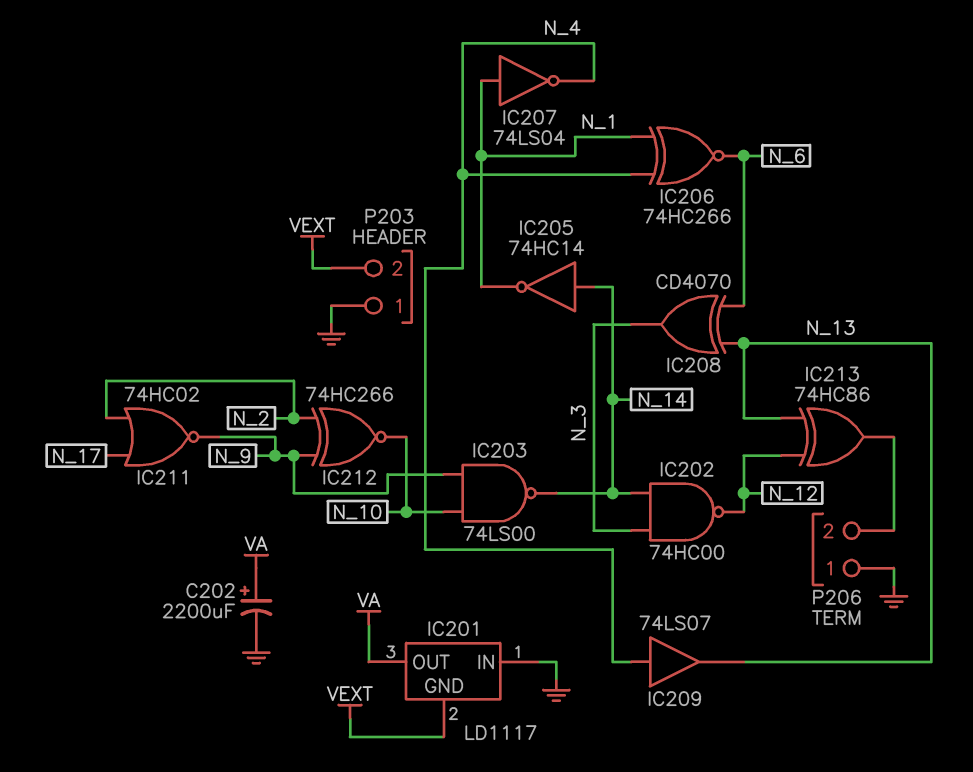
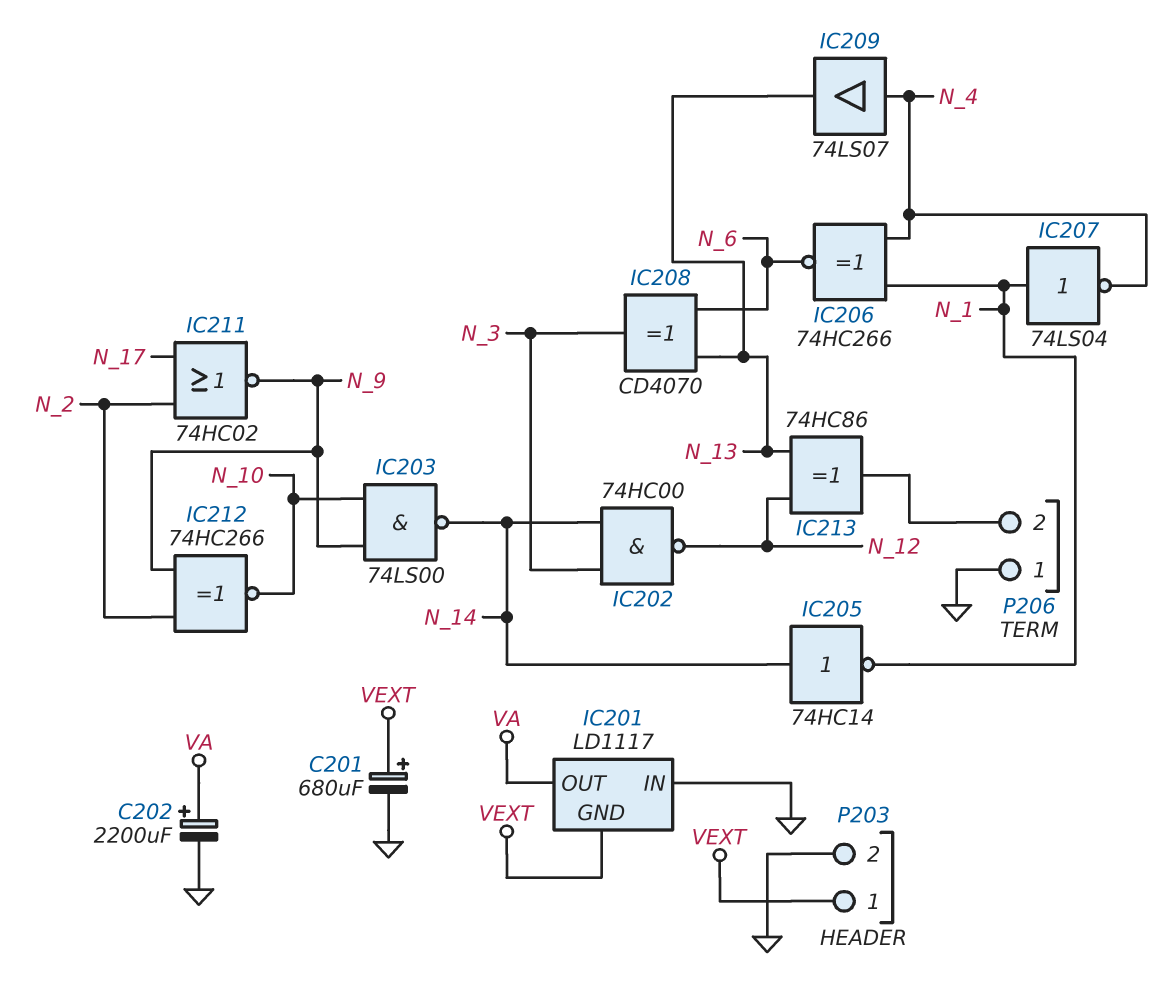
C201: none -> 680uF (plus VEXT, minus GND)
P203 pin 1: GND -> VEXT
P203 pin 2: VEXT -> GND

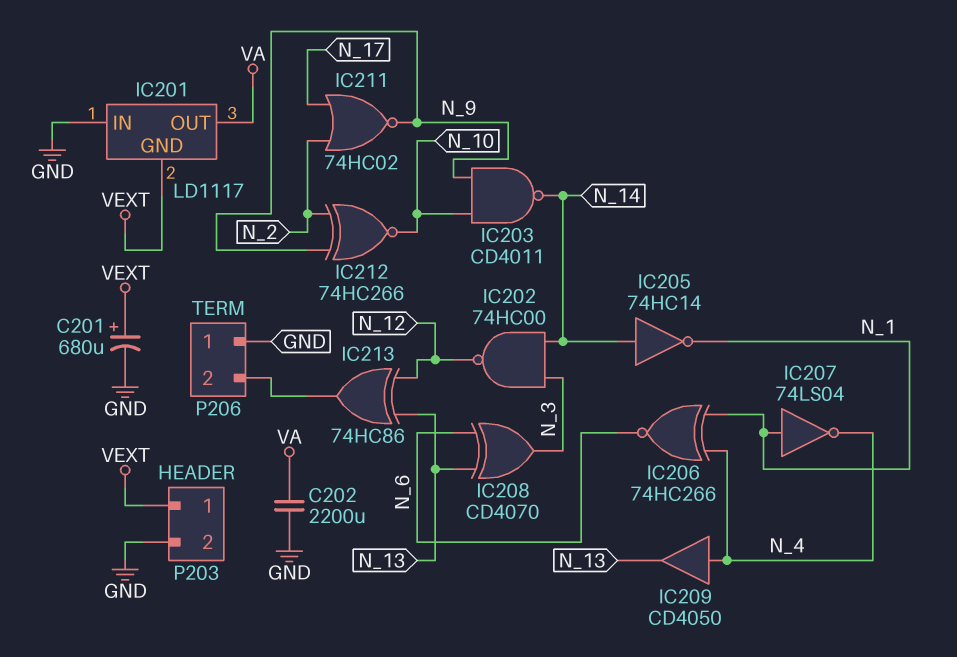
C202: 2200uF (plus VA, minus GND) -> 2200uF (GND, VA)
IC203: NAND 74LS00 (in N_9, in N_10, out N_14) -> NAND CD4011 (in N_9, in N_10, out N_14)
IC209: buffer 74LS07 (in N_4, out N_13) -> buffer CD4050 (in N_4, out N_13)

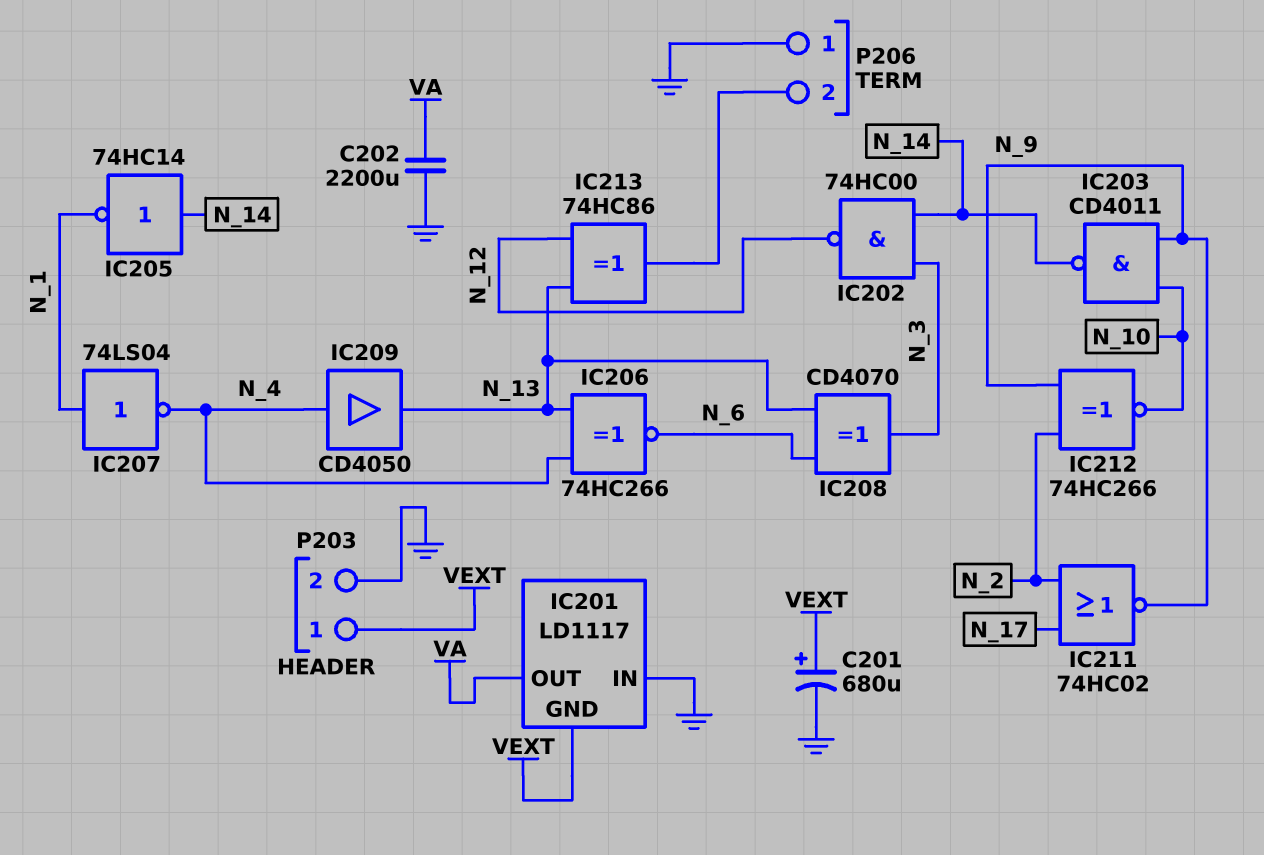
IC206: XNOR 74HC266 (in N_1, in N_4, out N_6) -> XNOR 74HC266 (in N_4, in N_13, out N_6)

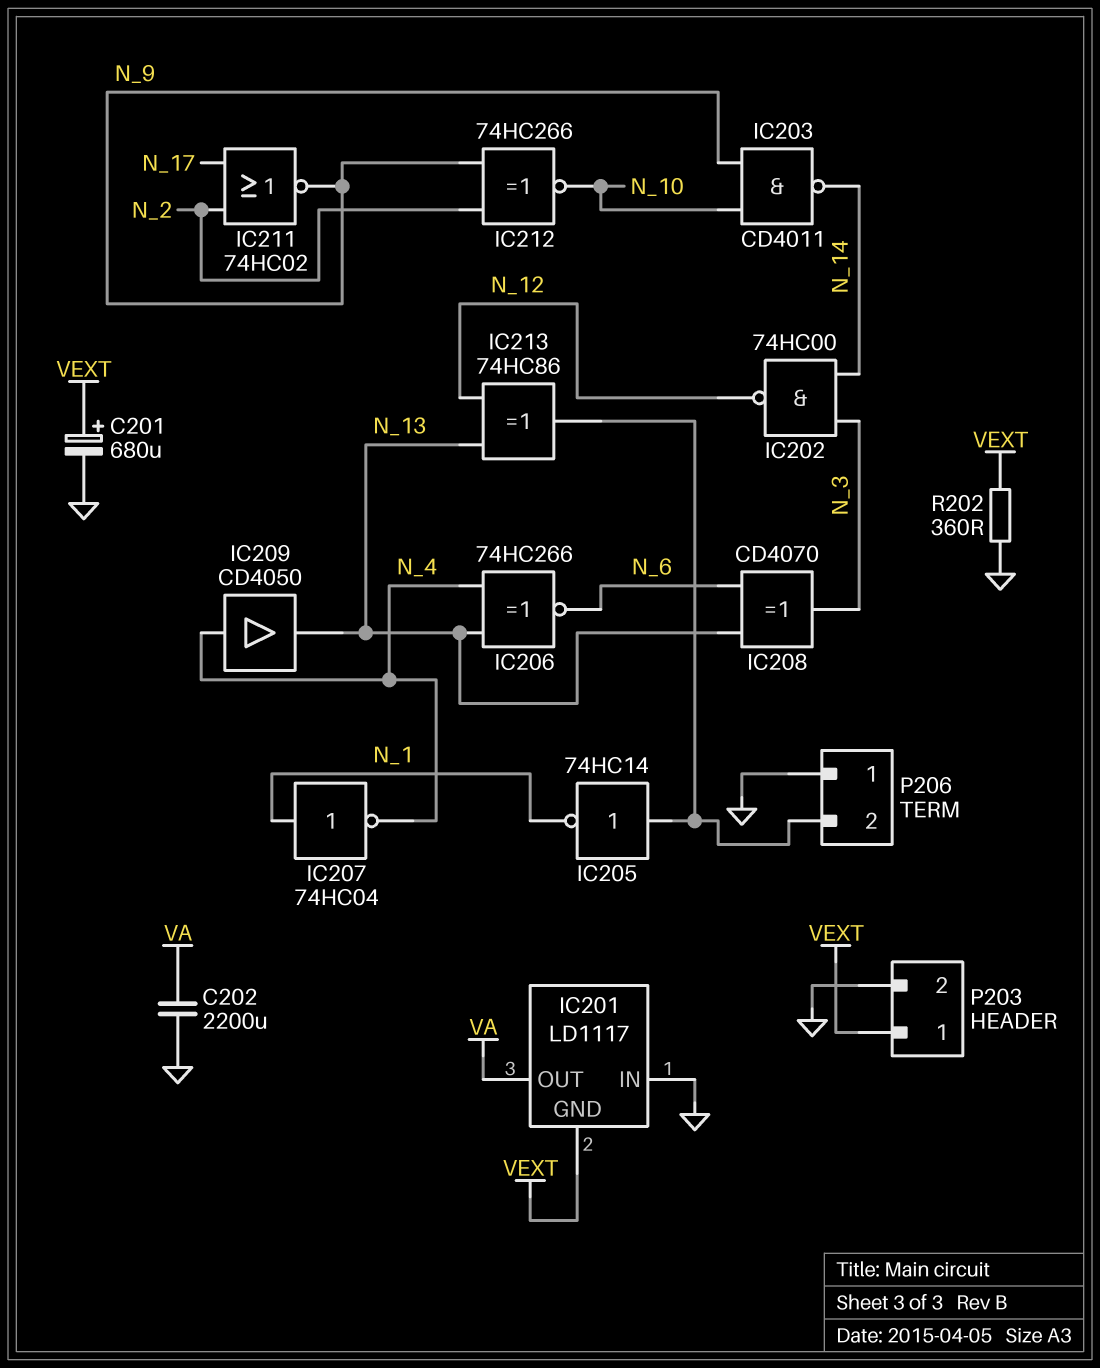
IC205: NOT 74HC14 (in N_14, out N_1) -> NOT 74HC14 (in P206/2, out N_1)
IC207: NOT 74LS04 (in N_1, out N_4) -> NOT 74HC04 (in N_1, out N_4)
R202: none -> 360 (GND, VEXT)

